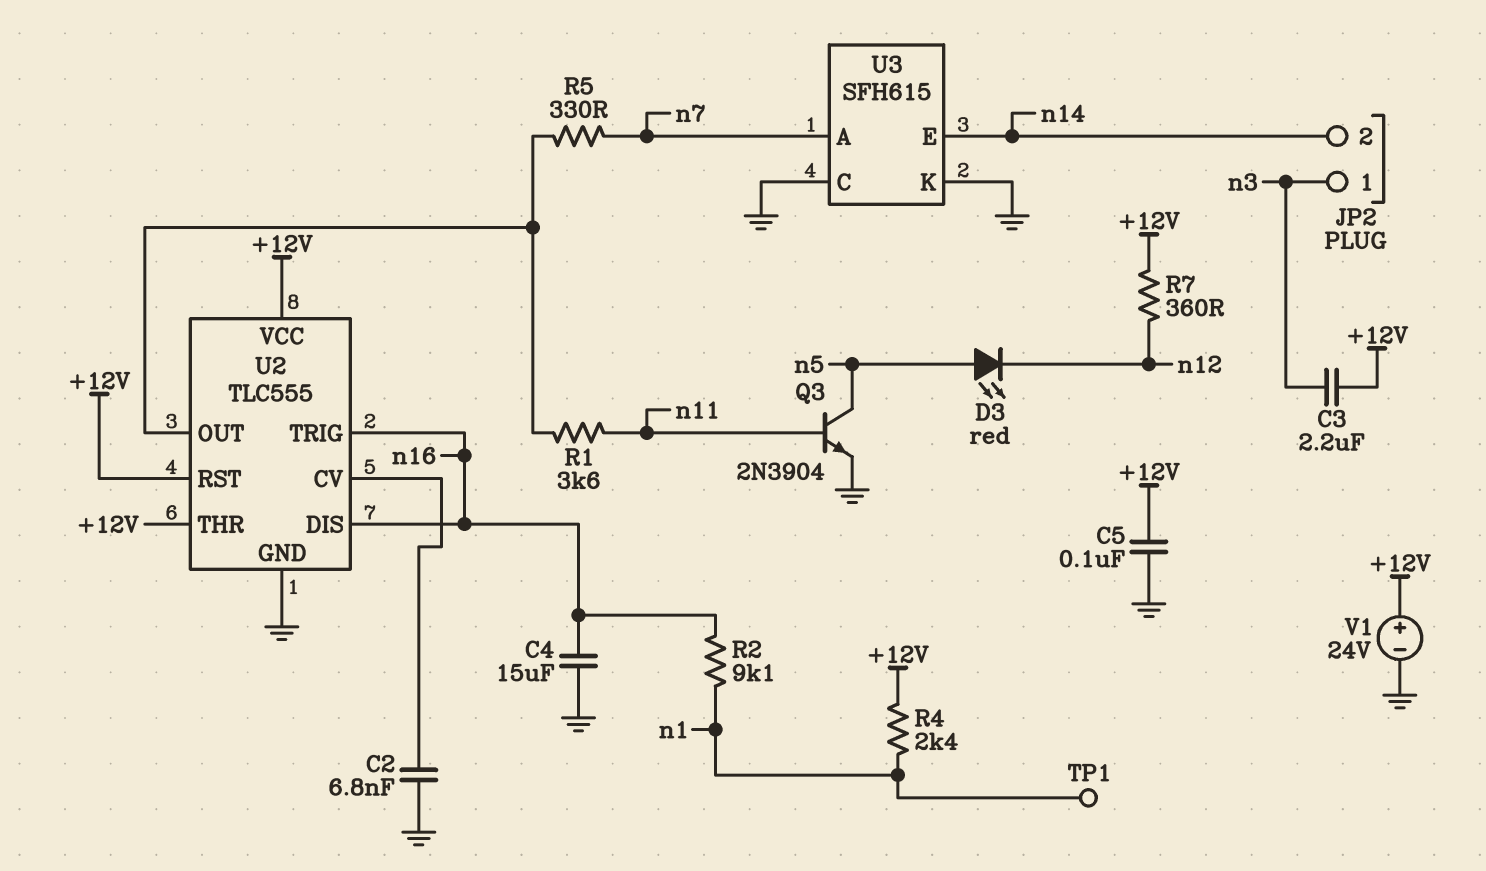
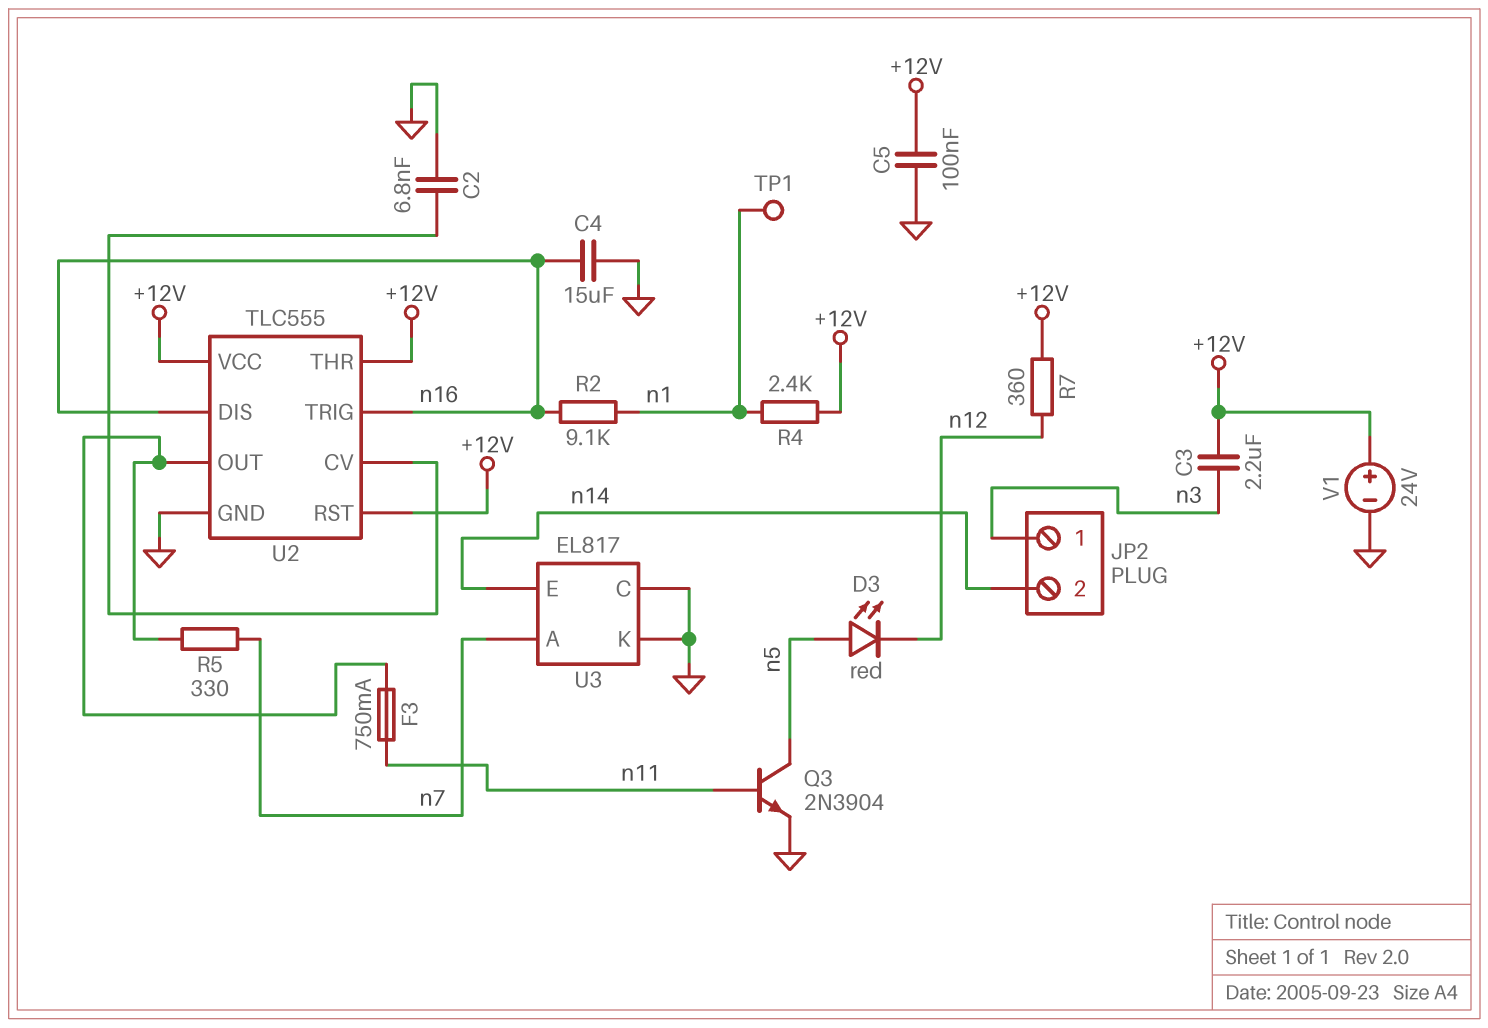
F3: none -> 750mA (U2/OUT, n11)
R1: 3.6k (U2/OUT, n11) -> none
U3: SFH615 -> EL817

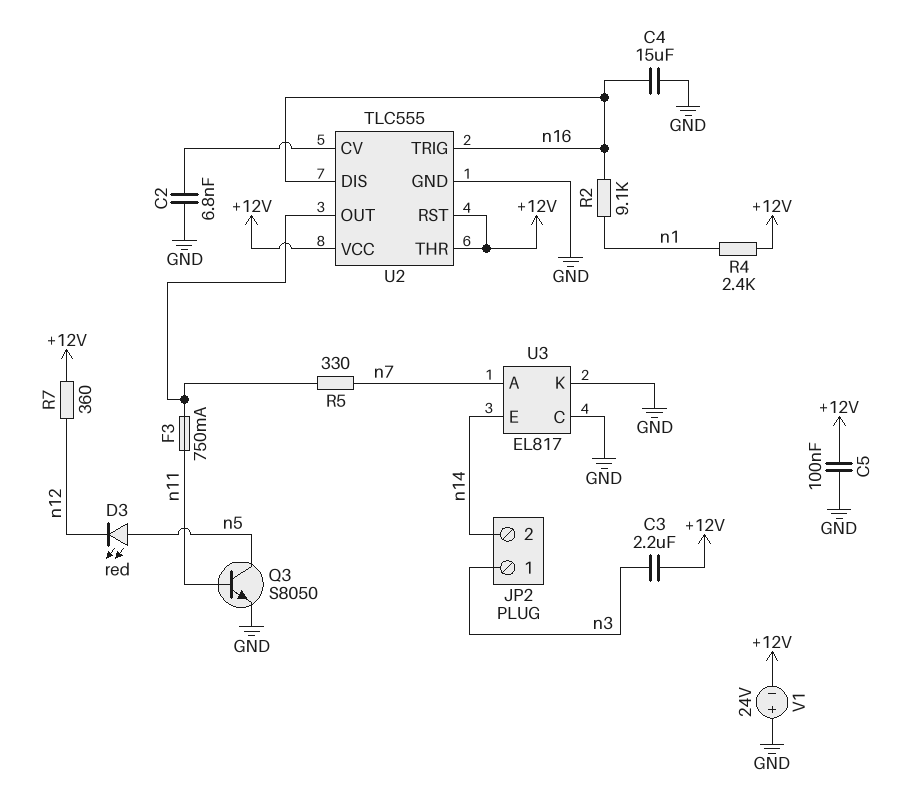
Q3: NPN 2N3904 (B n11, C n5, E GND) -> NPN S8050 (B n11, C n5, E GND)
TP1: test point (n1) -> none
V1: 24V (plus +12V, minus GND) -> 24V (plus GND, minus +12V)

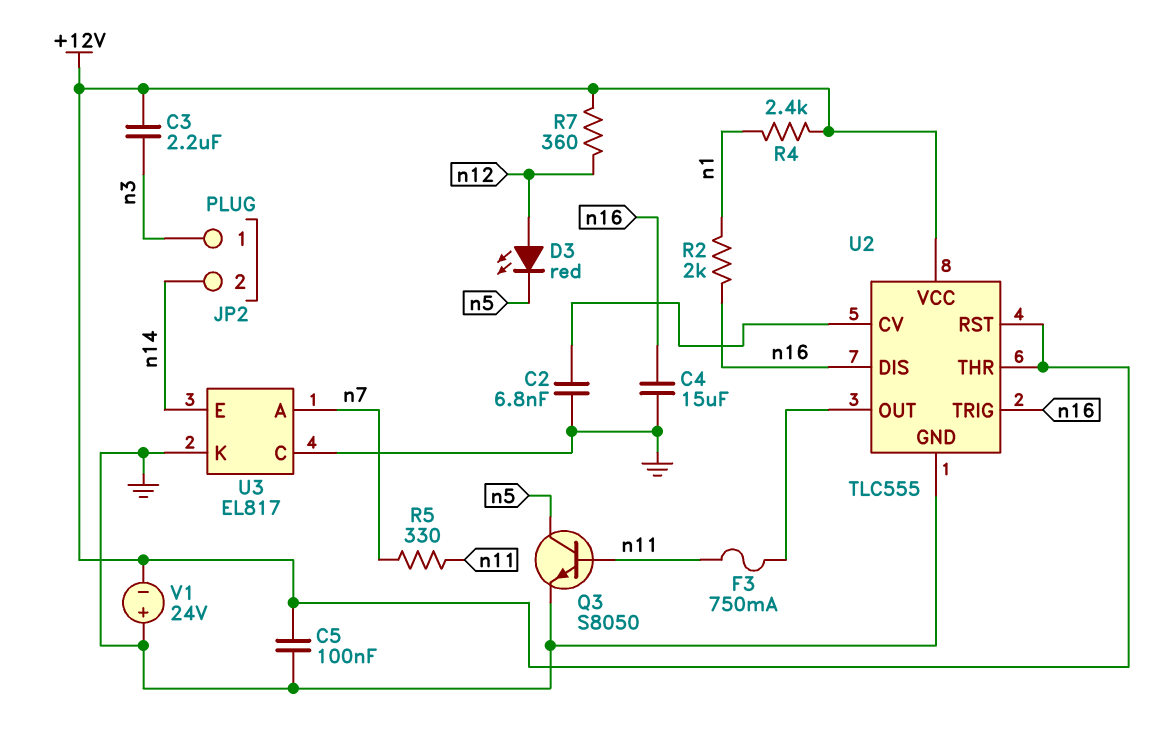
D3: LED red (A n5, K n12) -> LED red (A n12, K n5)
R2: 9.1k (n1, n16) -> 2k (n1, n16)
R5: 330 (U2/OUT, n7) -> 330 (n7, n11)

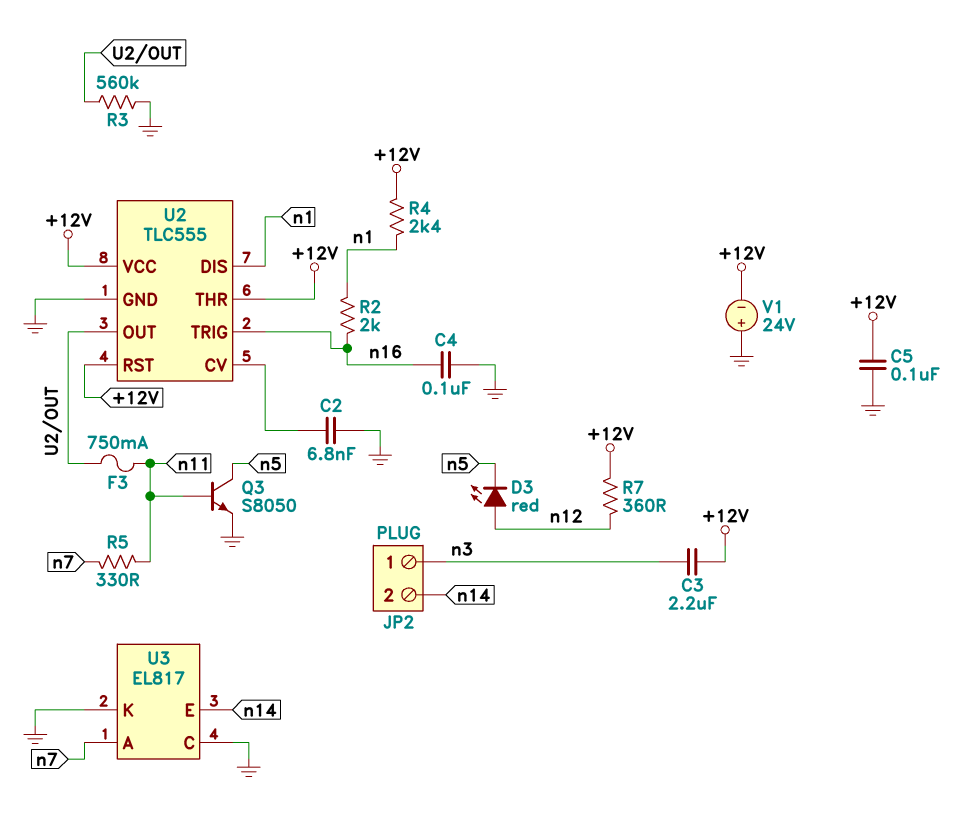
C4: 15uF (GND, n16) -> 100nF (GND, n16)
R3: none -> 560k (GND, U2/OUT)
U2 pin DIS: n16 -> n1

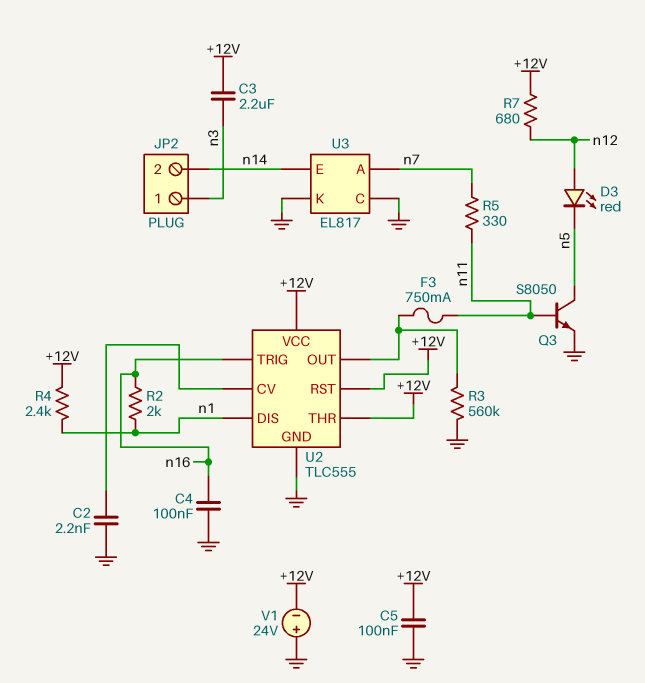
C2: 6.8nF (GND, U2/CV) -> 2.2nF (GND, U2/CV)
R7: 360 (+12V, n12) -> 680 (+12V, n12)

